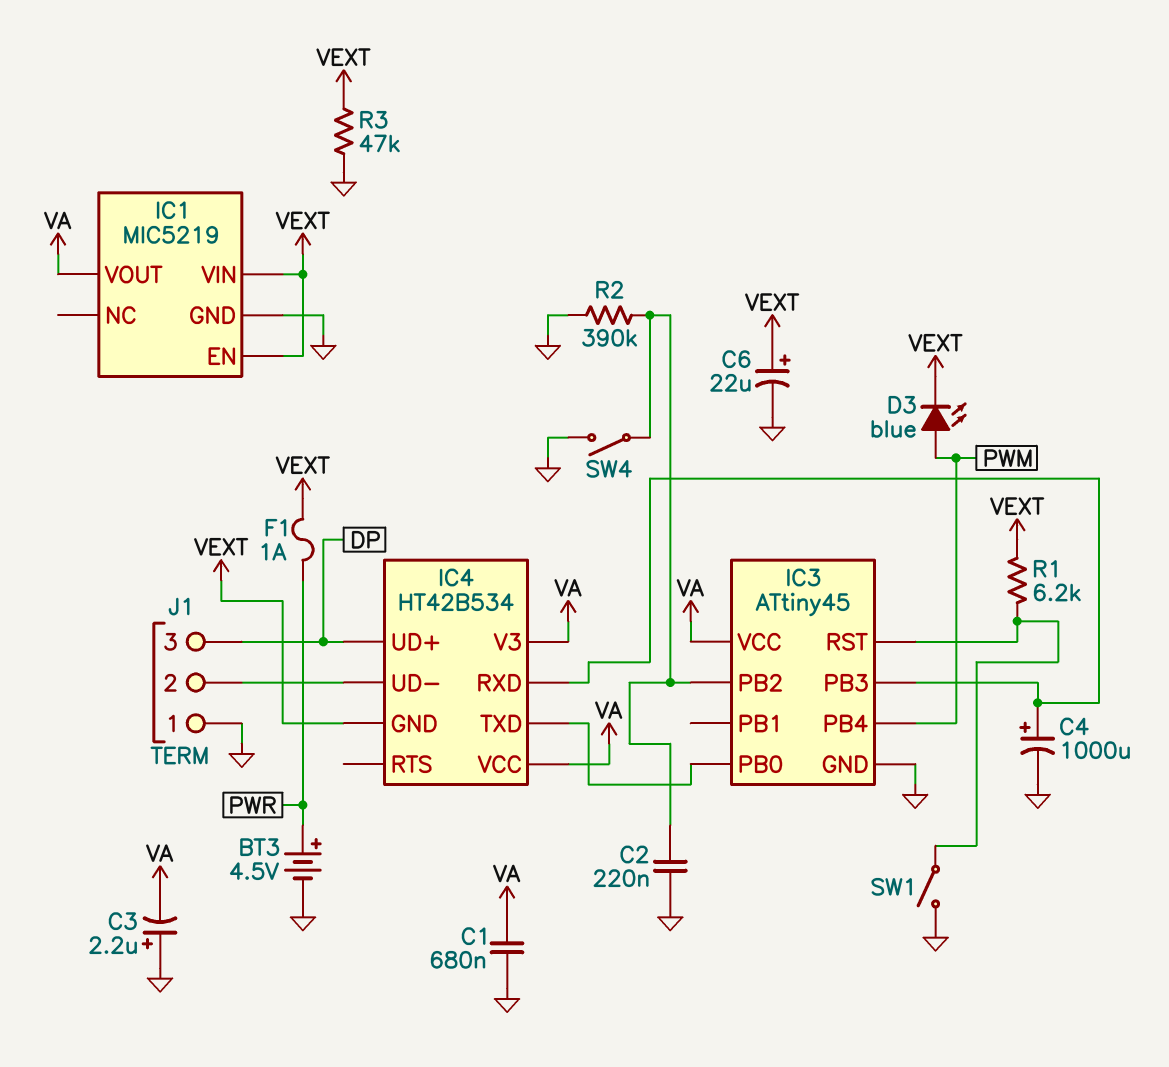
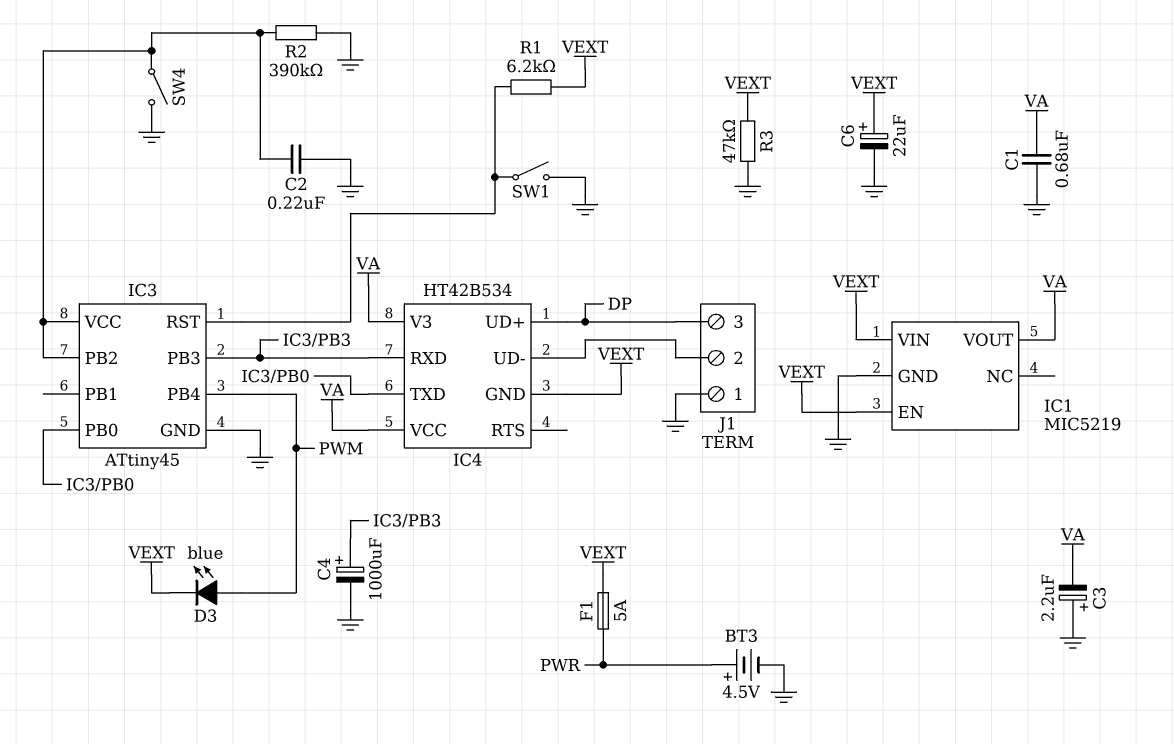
F1: 1A (PWR, VEXT) -> 5A (PWR, VEXT)
IC3 pin VCC: VA -> IC3/PB2

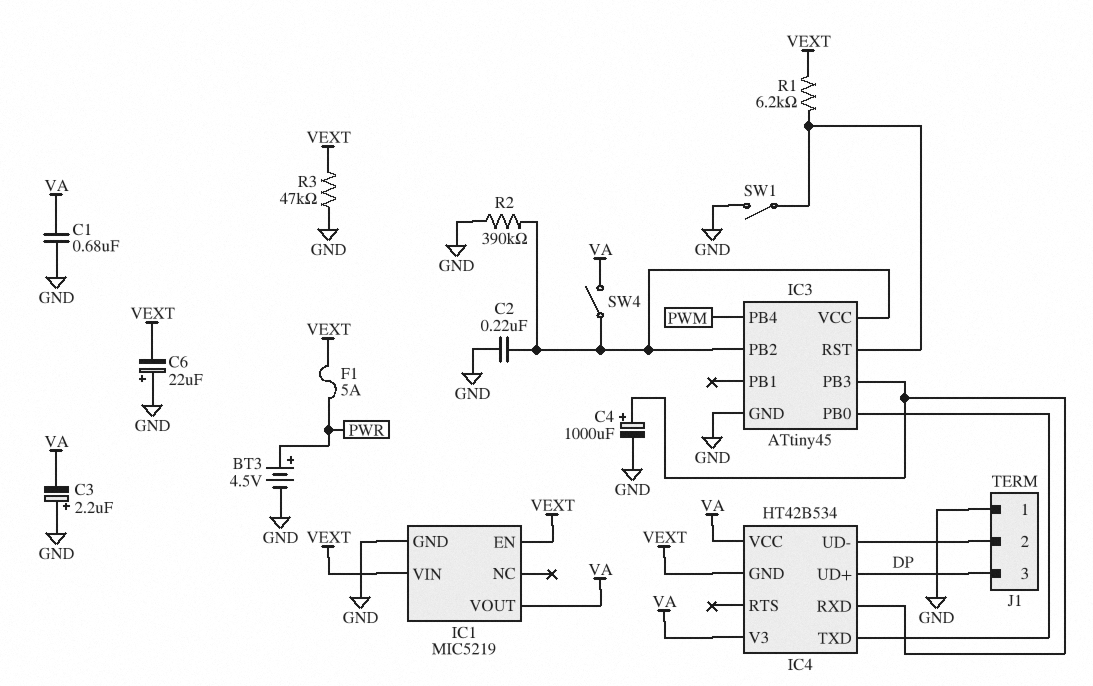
C6: 22uF (plus VEXT, minus GND) -> 22uF (plus GND, minus VEXT)
D3: LED blue (A PWM, K VEXT) -> none
SW4: switch (GND, IC3/PB2) -> switch (IC3/PB2, VA)

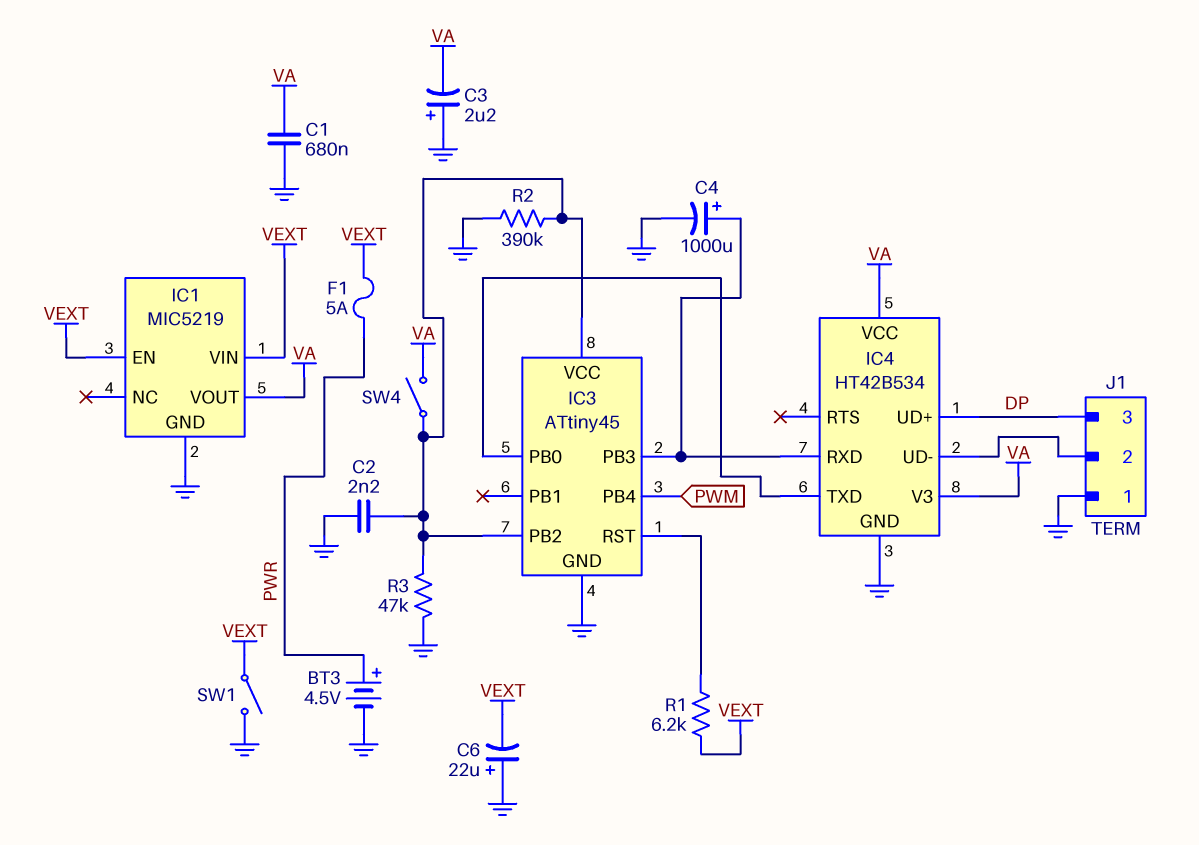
C2: 220nF (GND, IC3/PB2) -> 2.2nF (GND, IC3/PB2)
IC4 pin GND: VEXT -> GND
R3: 47k (GND, VEXT) -> 47k (GND, IC3/PB2)
SW1: switch (GND, IC3/RST) -> switch (GND, VEXT)

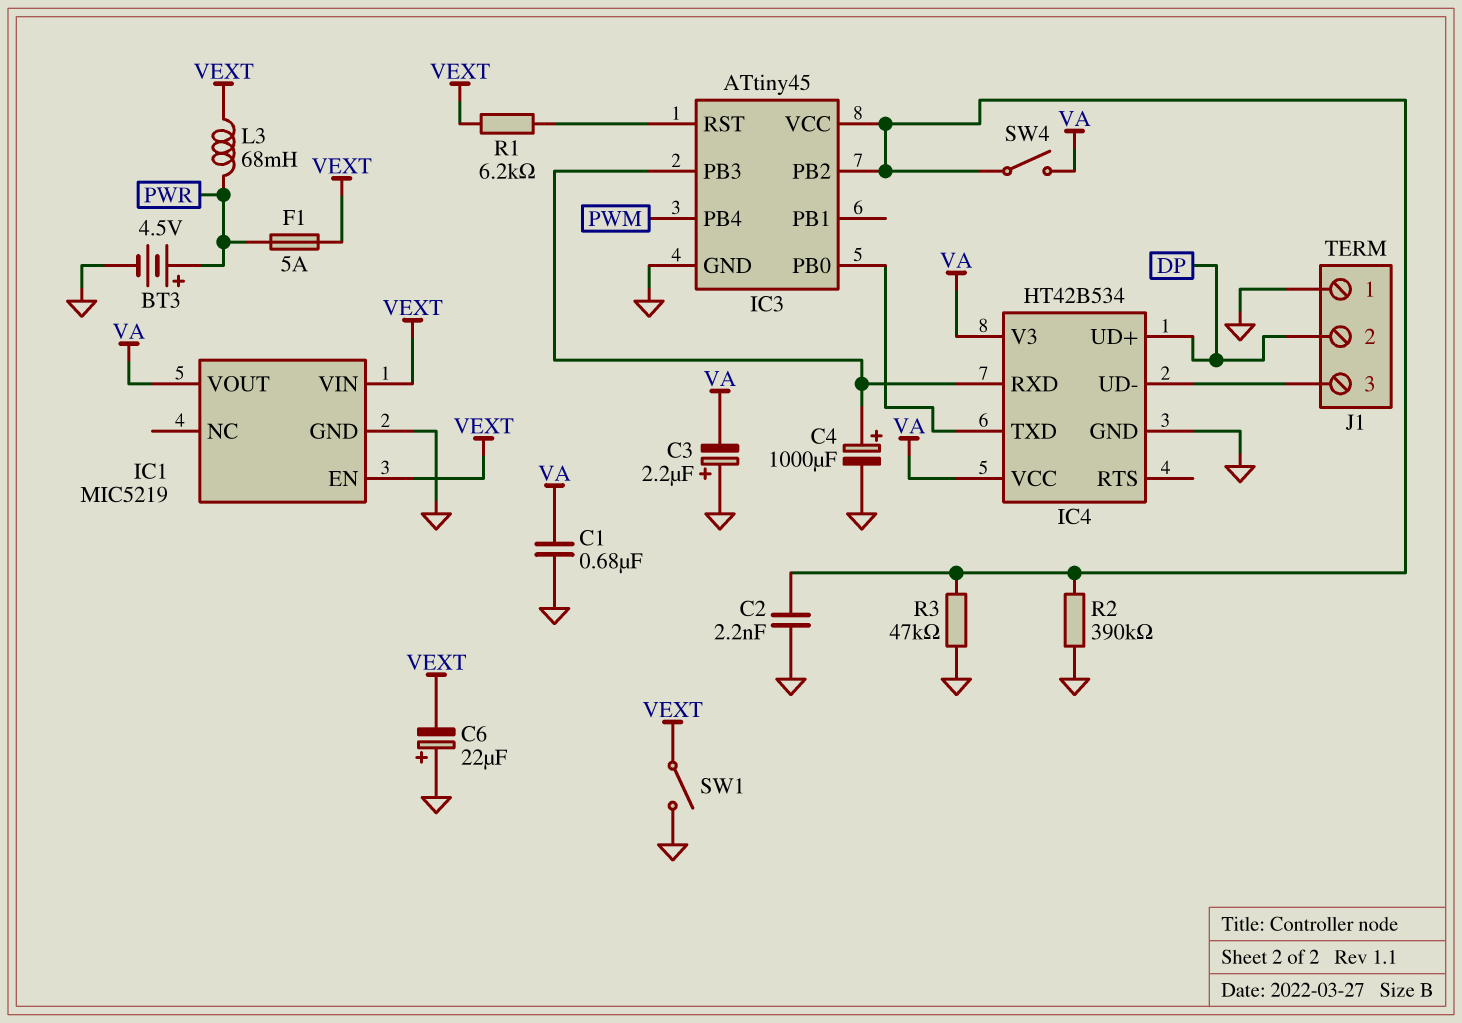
J1 pin 2: IC4/UD- -> DP
J1 pin 3: DP -> IC4/UD-
L3: none -> 68mH (PWR, VEXT)

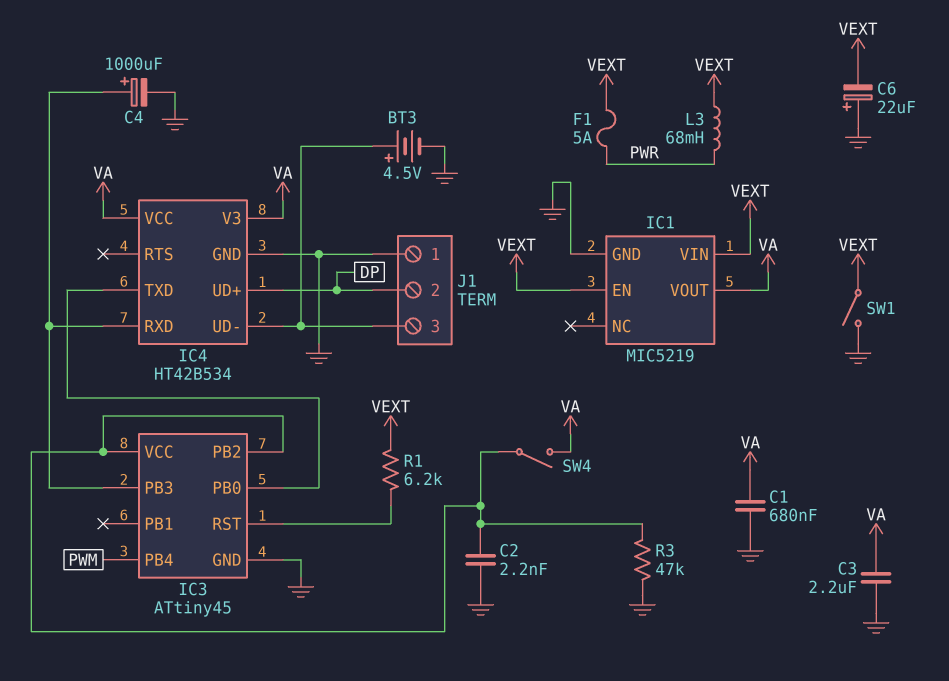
BT3: 4.5V (plus PWR, minus GND) -> 4.5V (plus IC4/UD-, minus GND)
C3: 2.2uF (plus GND, minus VA) -> 2.2uF (GND, VA)
R2: 390k (GND, IC3/PB2) -> none

